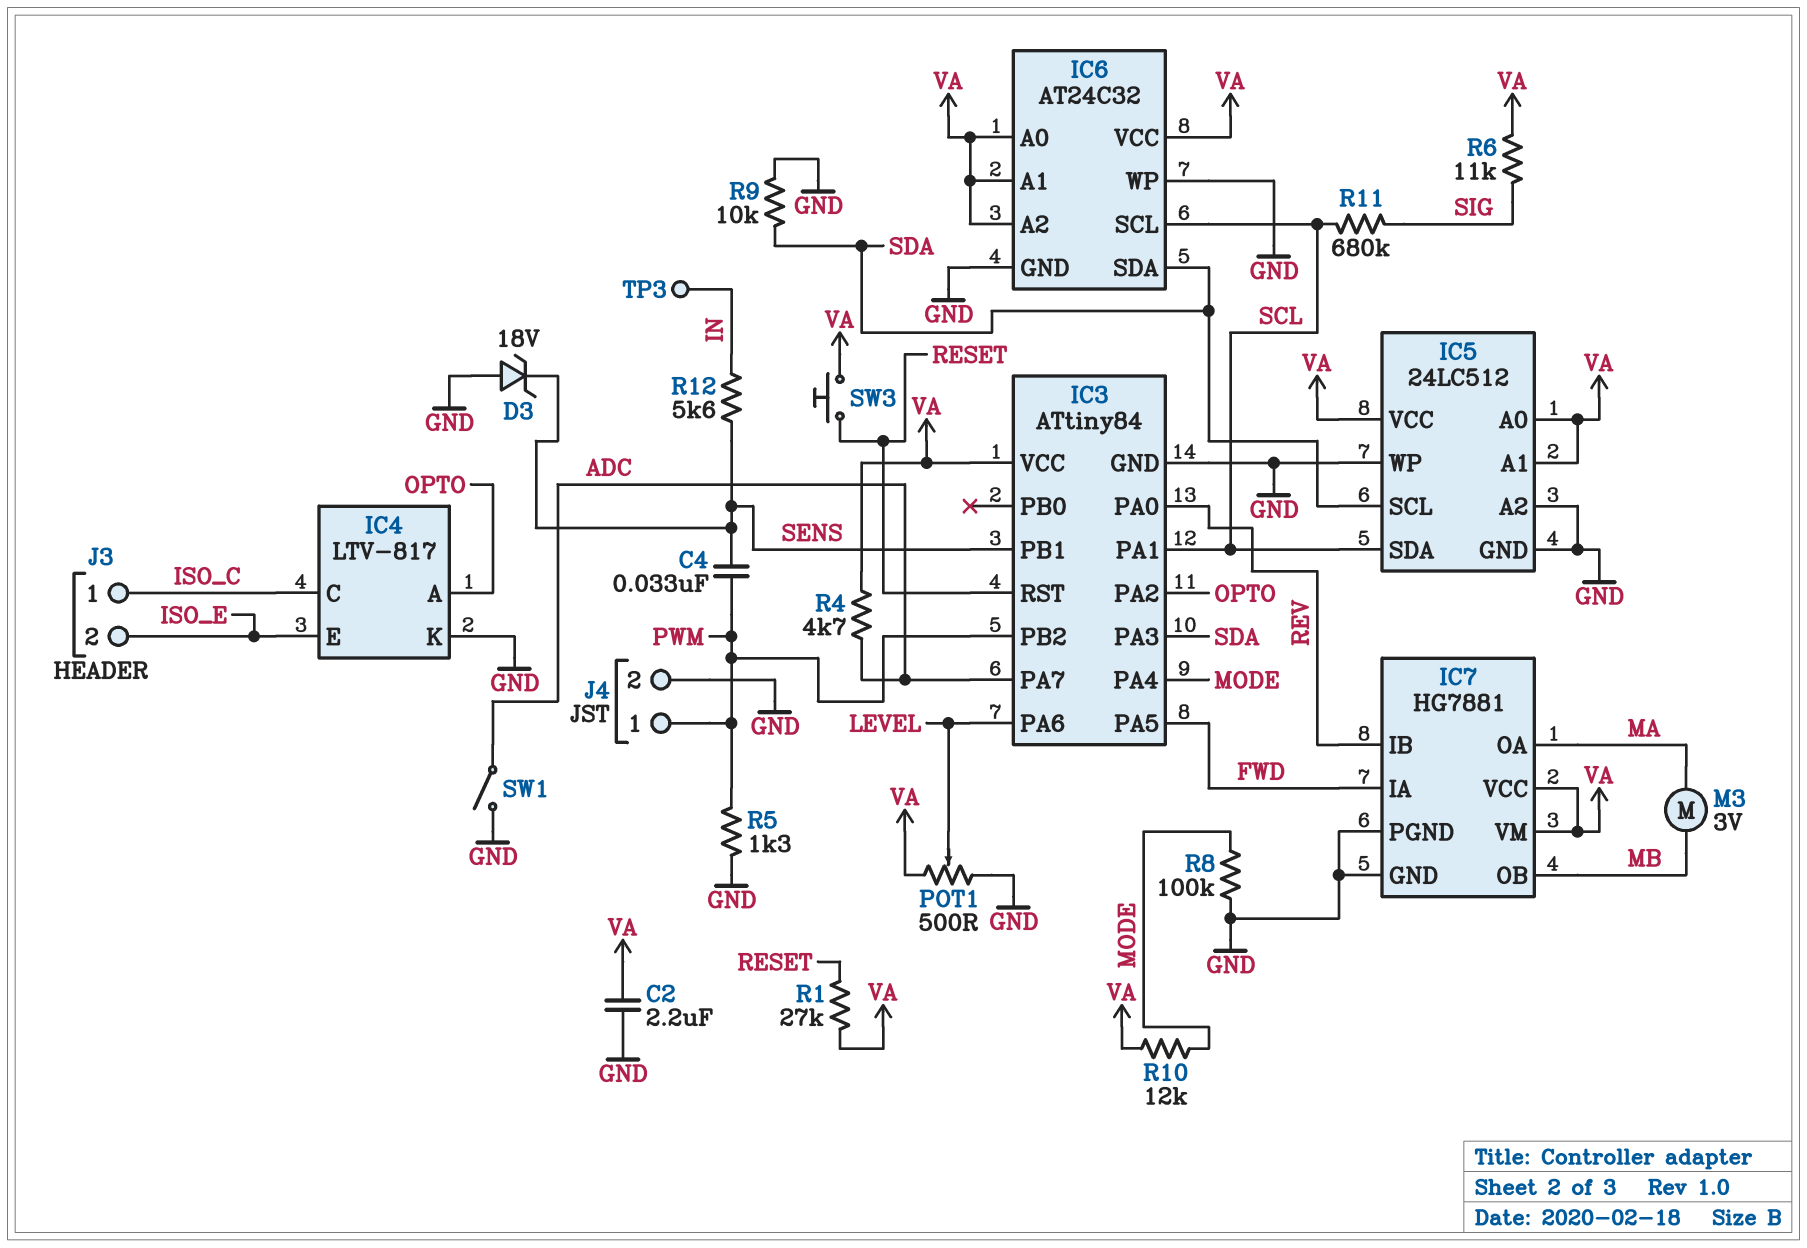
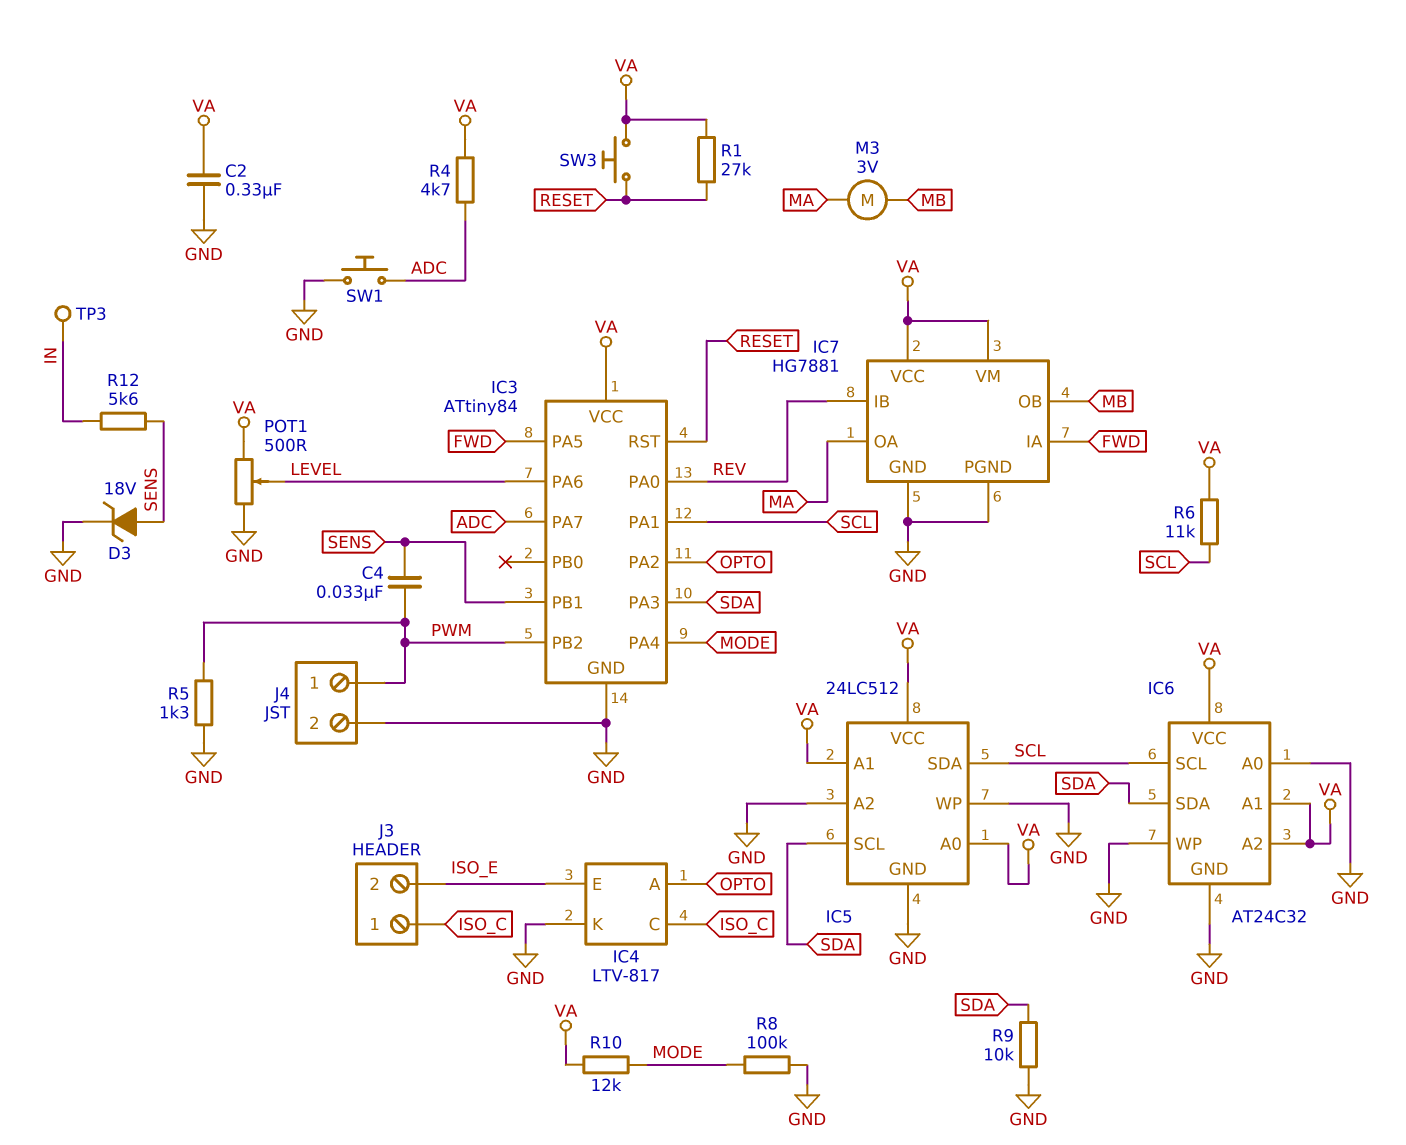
C2: 2.2uF (GND, VA) -> 330nF (GND, VA)
D3: zener 18V (A GND, K SENS) -> zener 18V (A SENS, K GND)
IC6 pin A0: VA -> GND
R6: 11k (SIG, VA) -> 11k (SCL, VA)
R11: 680k (SCL, SIG) -> none
SW1: switch (ADC, GND) -> button (ADC, GND)

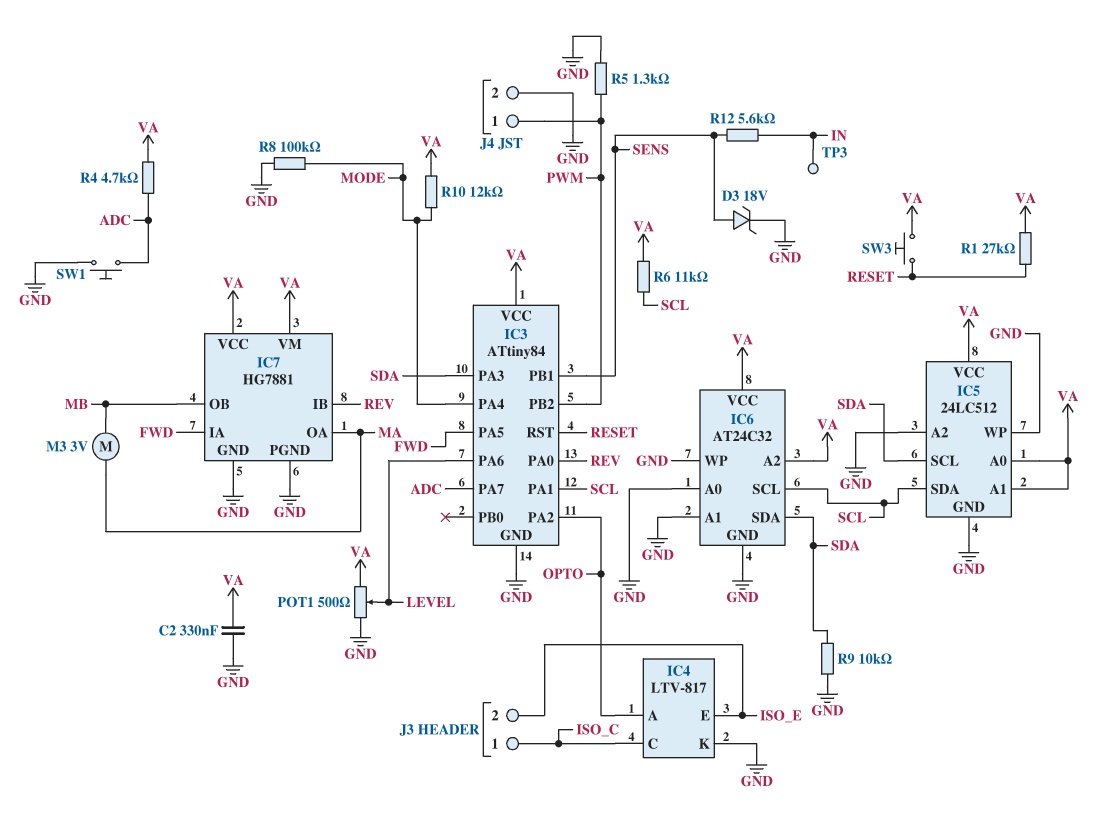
C4: 33nF (PWM, SENS) -> none
IC6 pin A1: VA -> GND

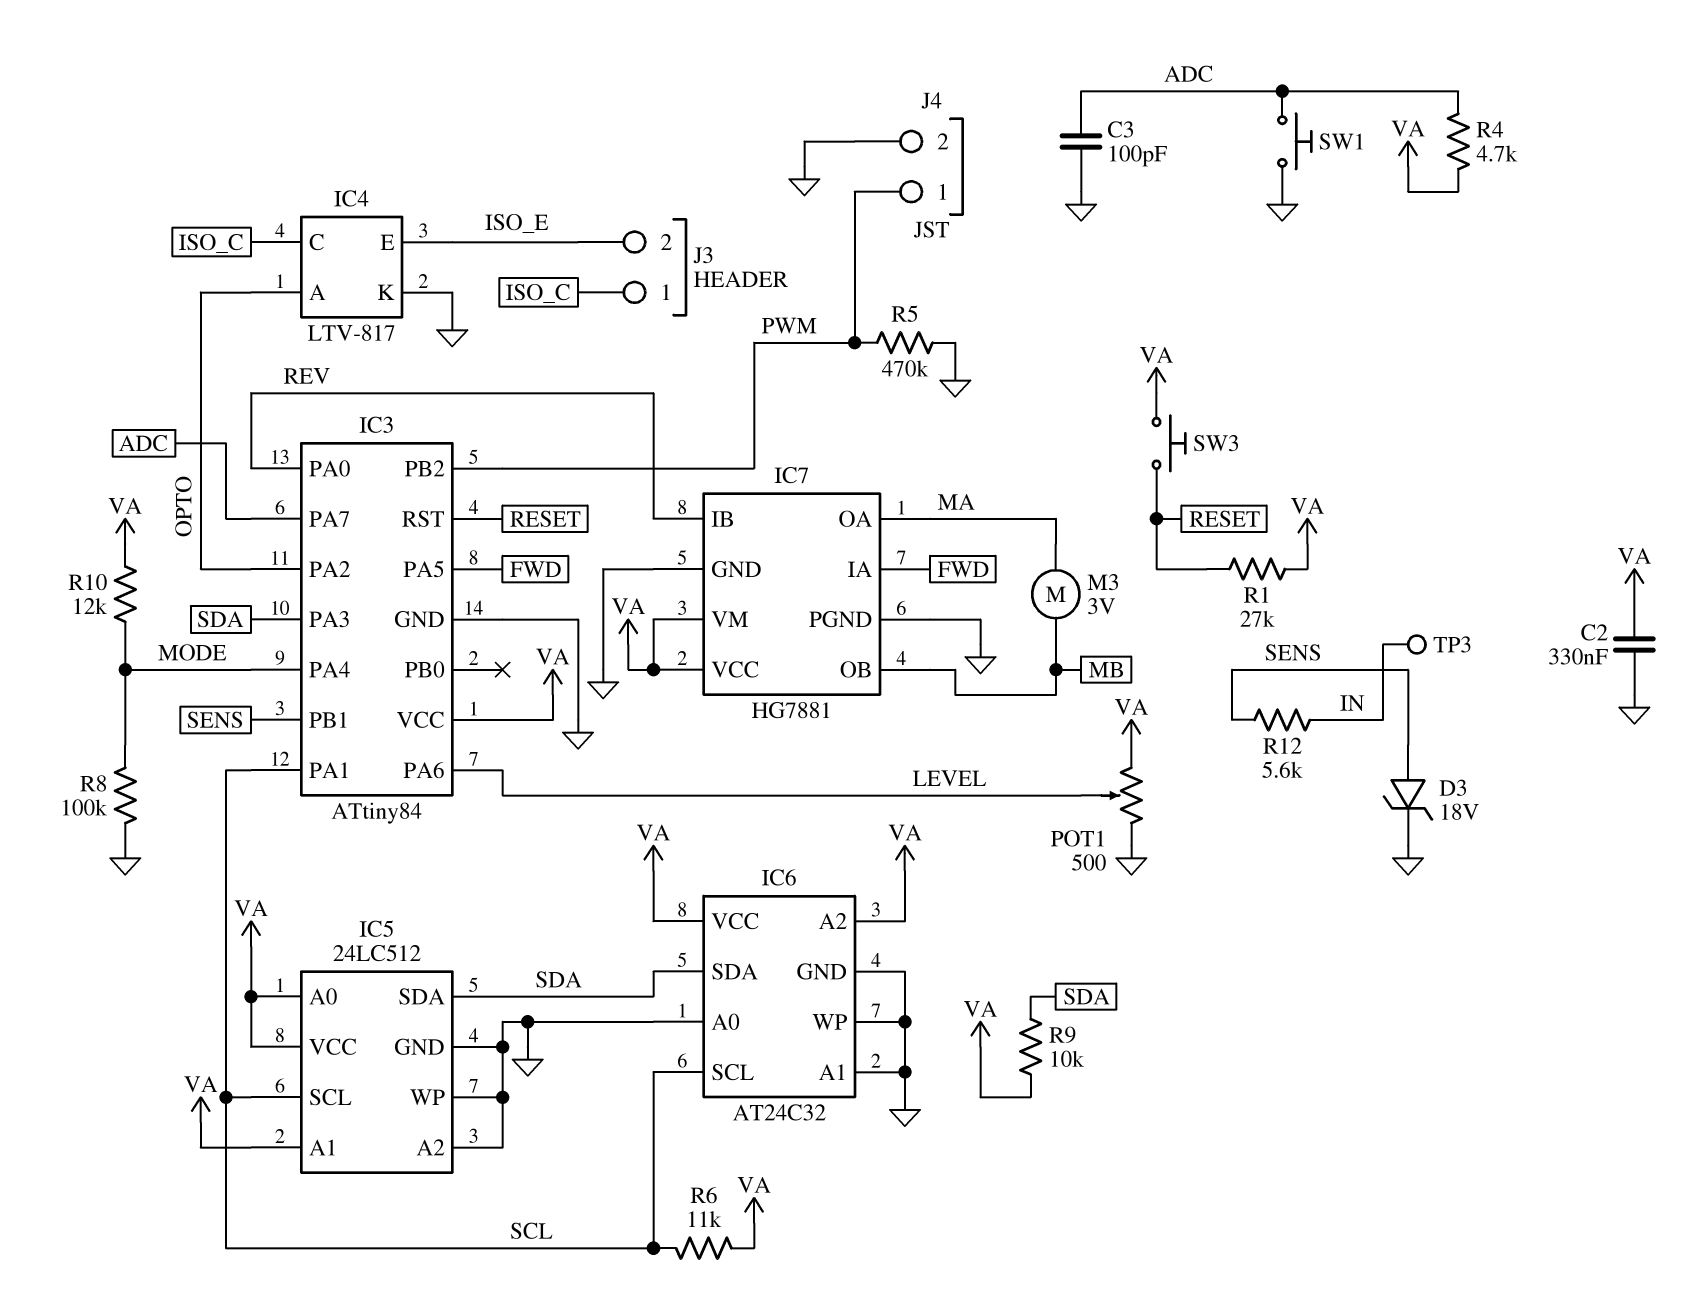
C3: none -> 100pF (ADC, GND)
IC5 pin SCL: SDA -> SCL
IC5 pin SDA: SCL -> SDA
R5: 1.3k (GND, PWM) -> 470k (GND, PWM)
R9: 10k (GND, SDA) -> 10k (SDA, VA)

